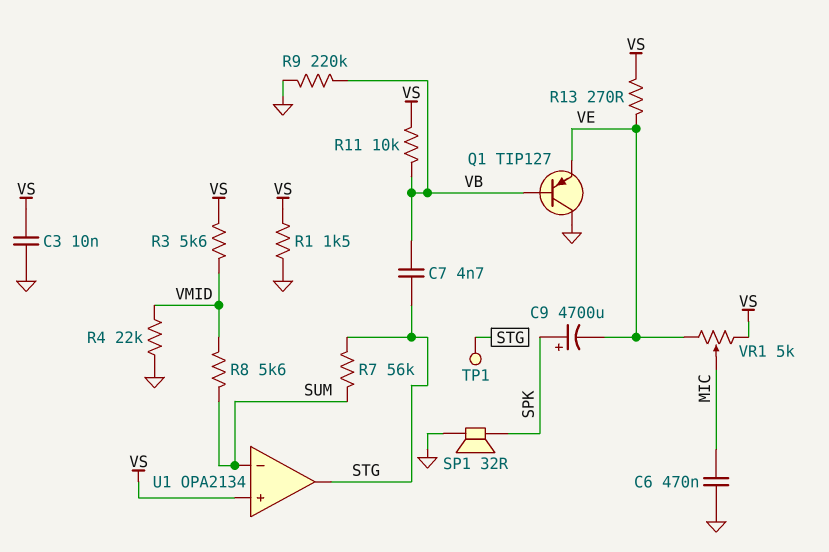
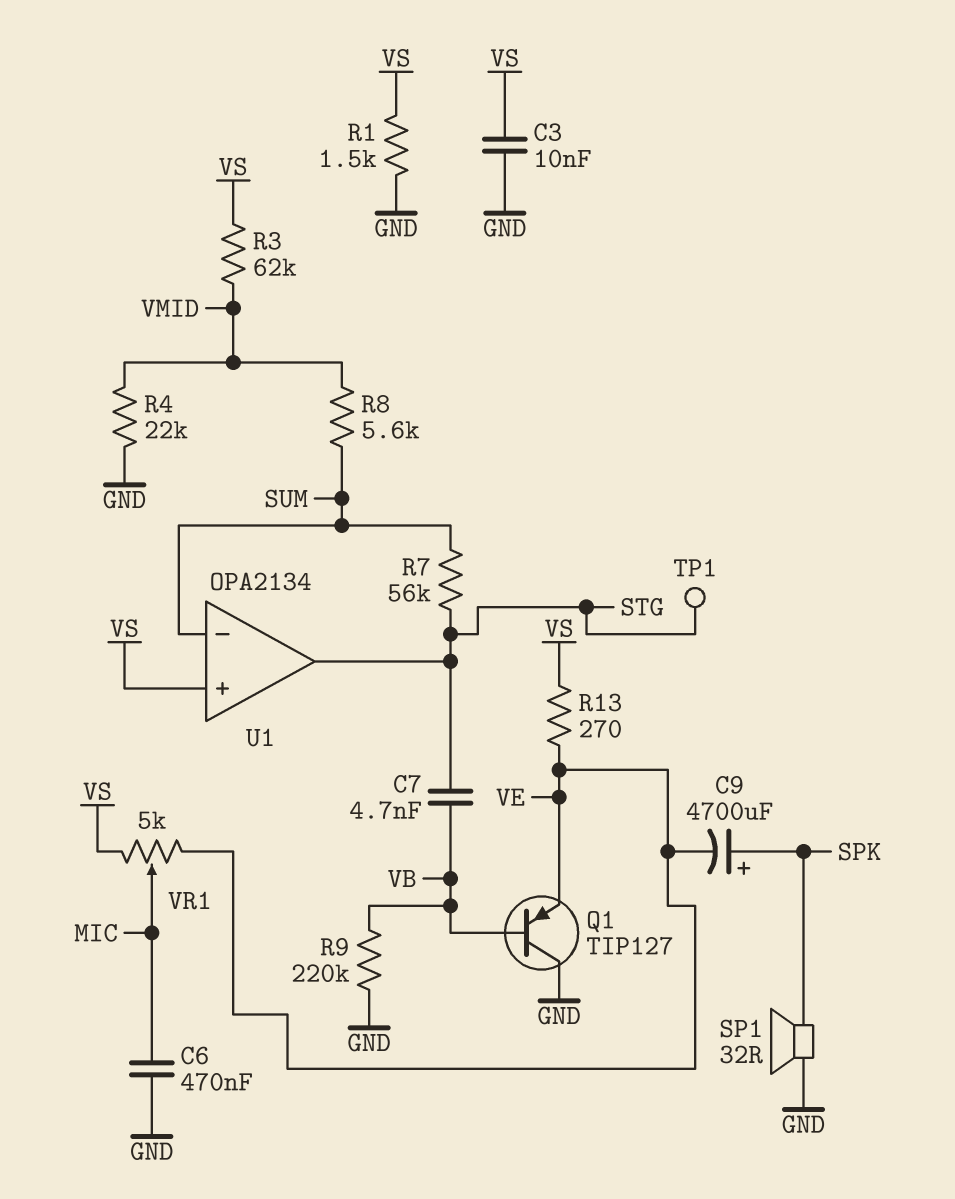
R3: 5.6k (VMID, VS) -> 62k (VMID, VS)
R11: 10k (VB, VS) -> none

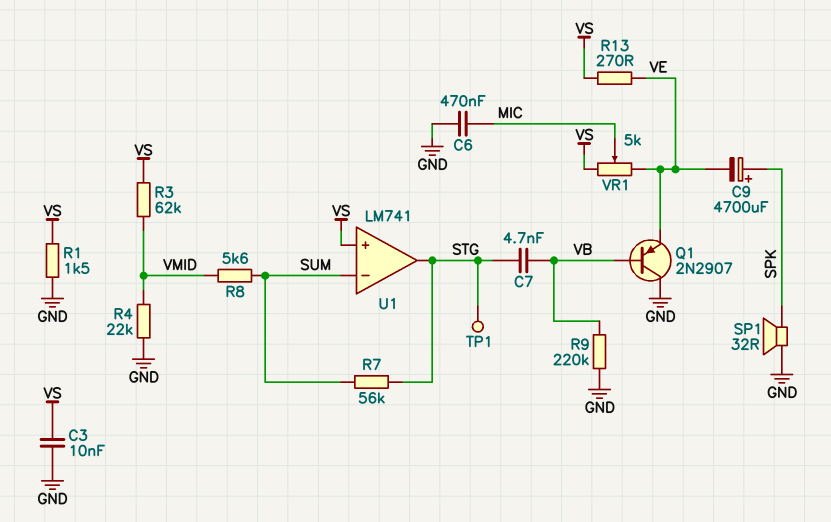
Q1: PNP TIP127 (B VB, C GND, E VE) -> PNP 2N2907 (B VB, C GND, E VE)
U1: OPA2134 -> LM741

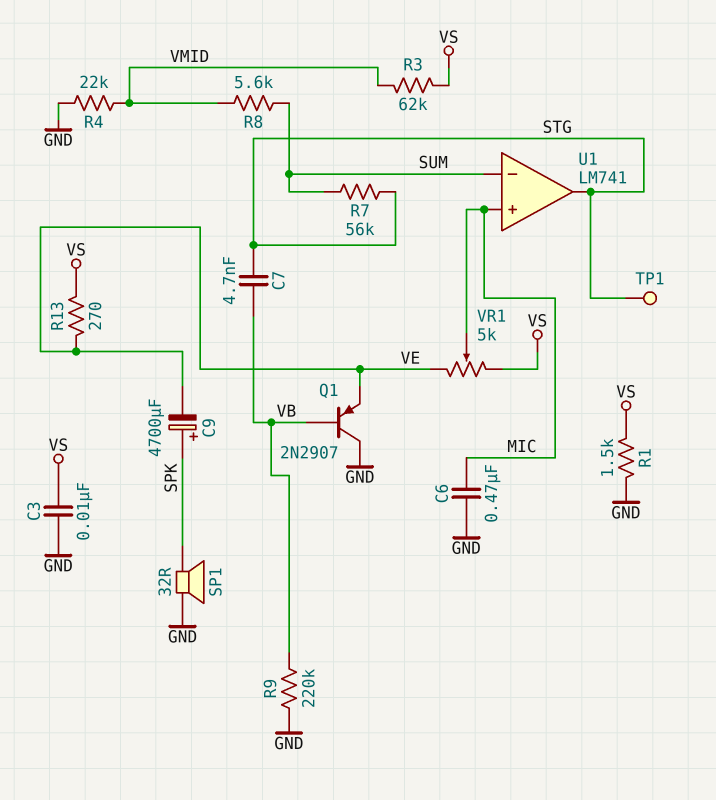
U1 pin in+: VS -> MIC

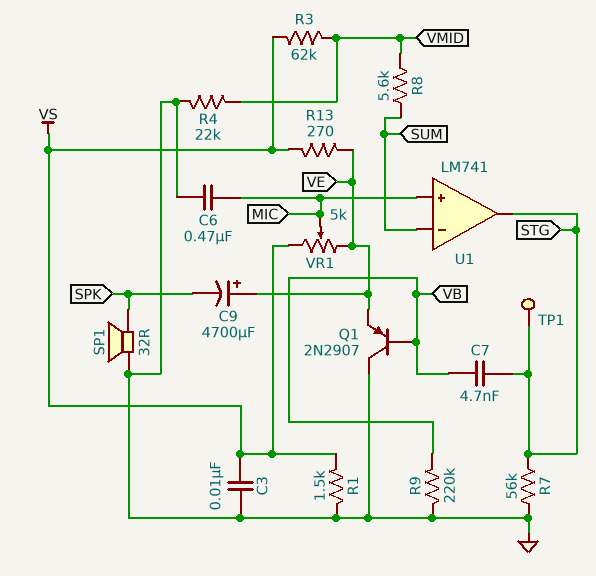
C9: 4700uF (plus SPK, minus VE) -> 4700uF (plus VE, minus SPK)
R7: 56k (STG, SUM) -> 56k (GND, STG)

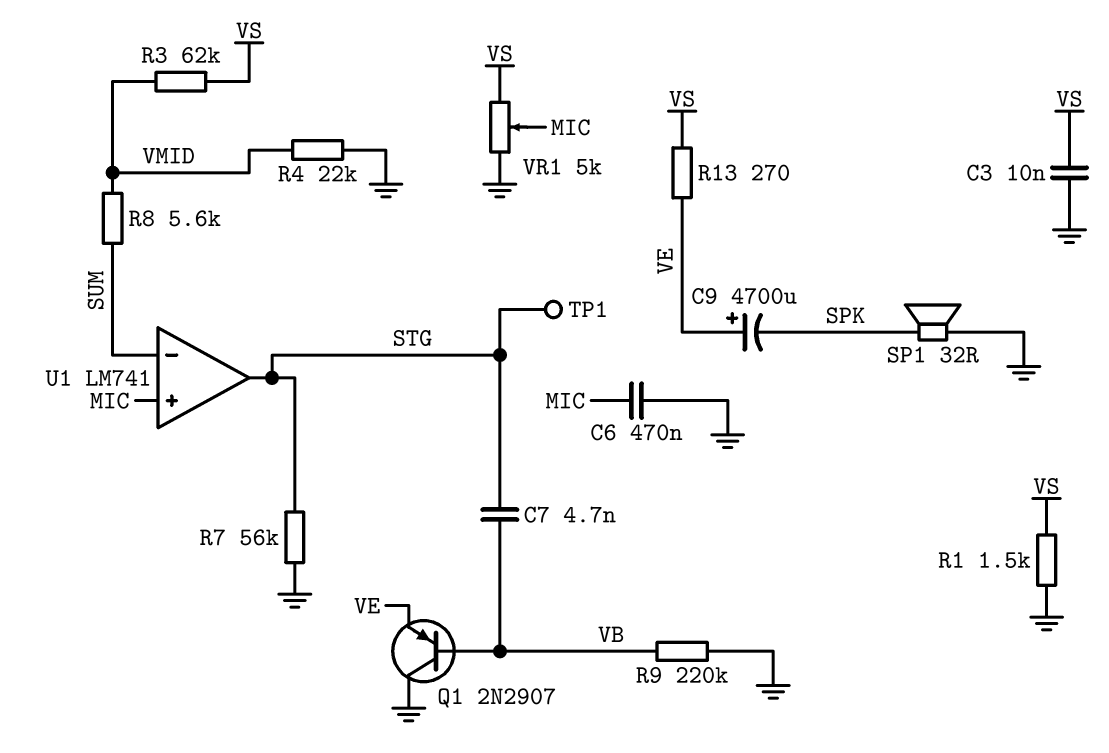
VR1: 5k (VE, VS, wiper MIC) -> 5k (GND, VS, wiper MIC)

